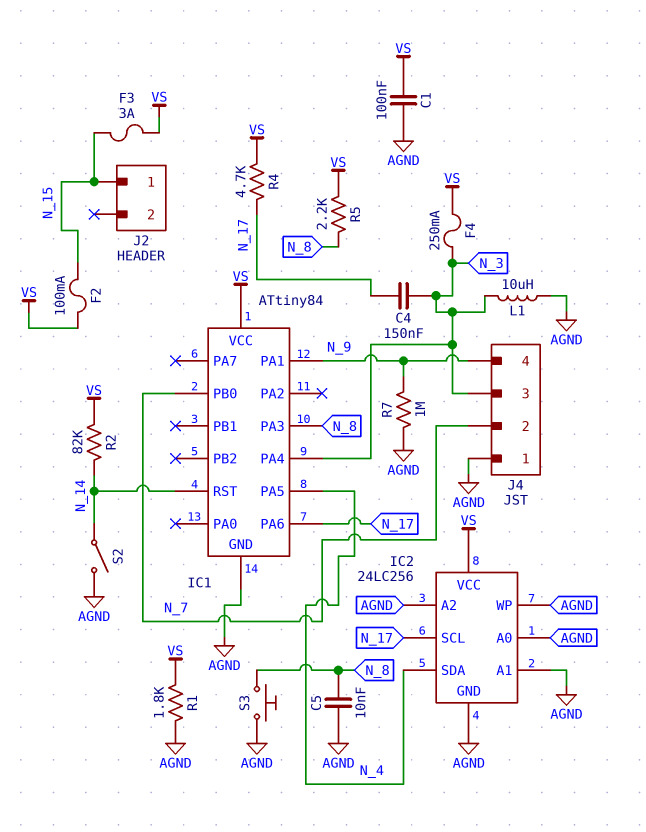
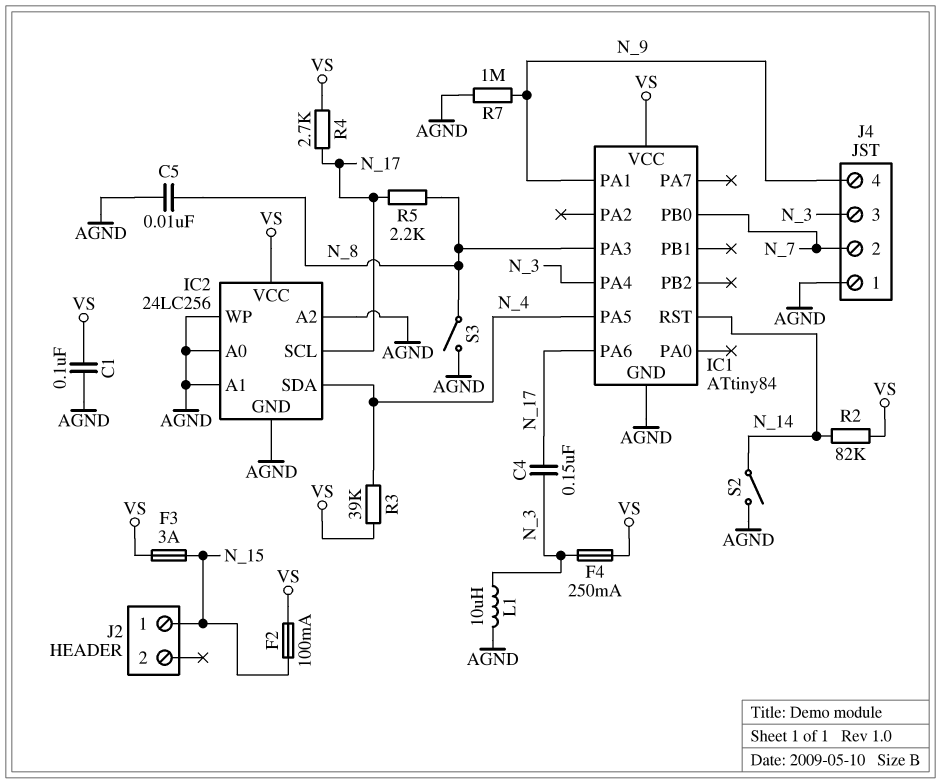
R1: 1.8k (AGND, VS) -> none
R3: none -> 39k (N_4, VS)
R4: 4.7k (N_17, VS) -> 2.7k (N_17, VS)
R5: 2.2k (N_8, VS) -> 2.2k (N_8, N_17)
S3: button (AGND, N_8) -> switch (AGND, N_8)

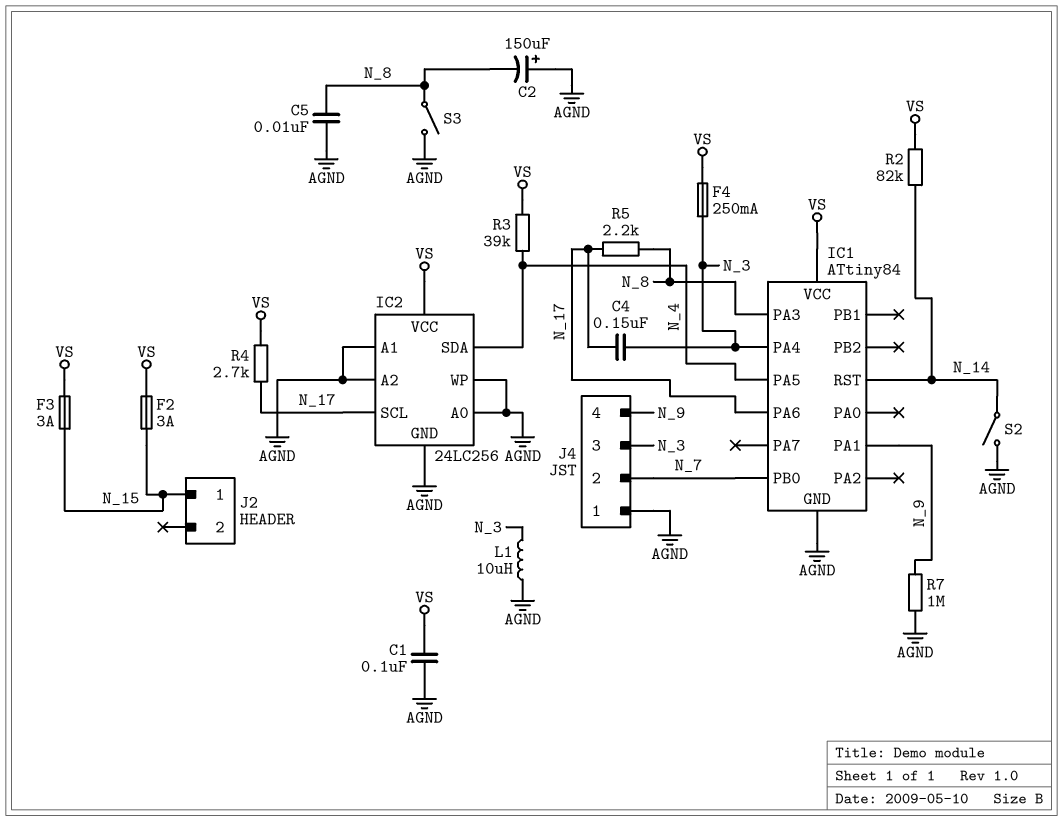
C2: none -> 150uF (plus AGND, minus N_8)
F2: 100mA (N_15, VS) -> 3A (N_15, VS)

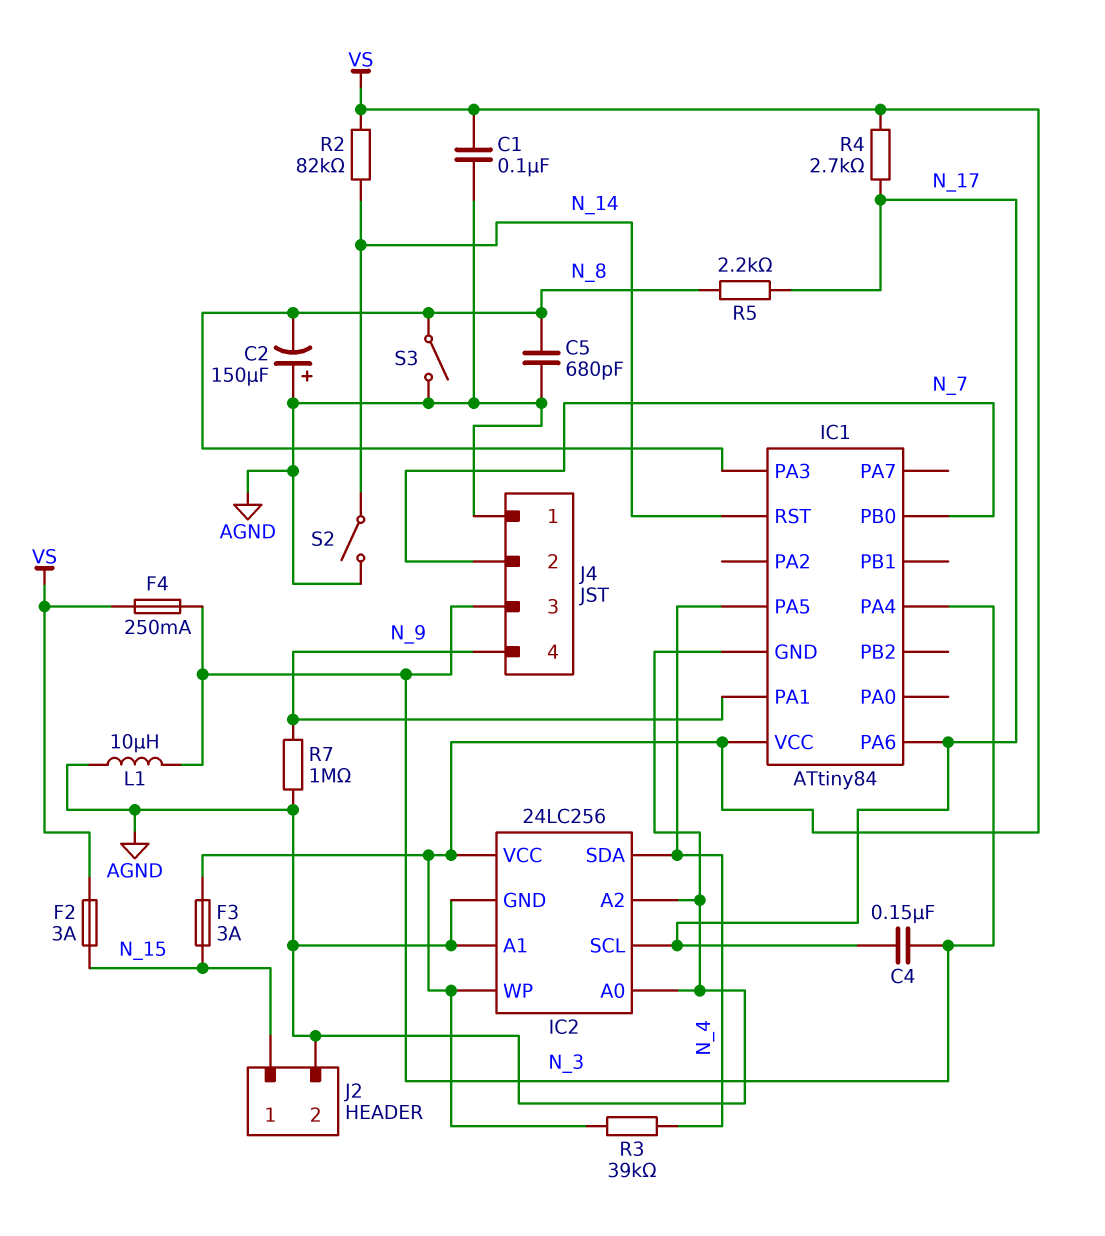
C5: 10nF (AGND, N_8) -> 680pF (AGND, N_8)
IC2 pin WP: AGND -> VS
J2 pin 2: none -> AGND

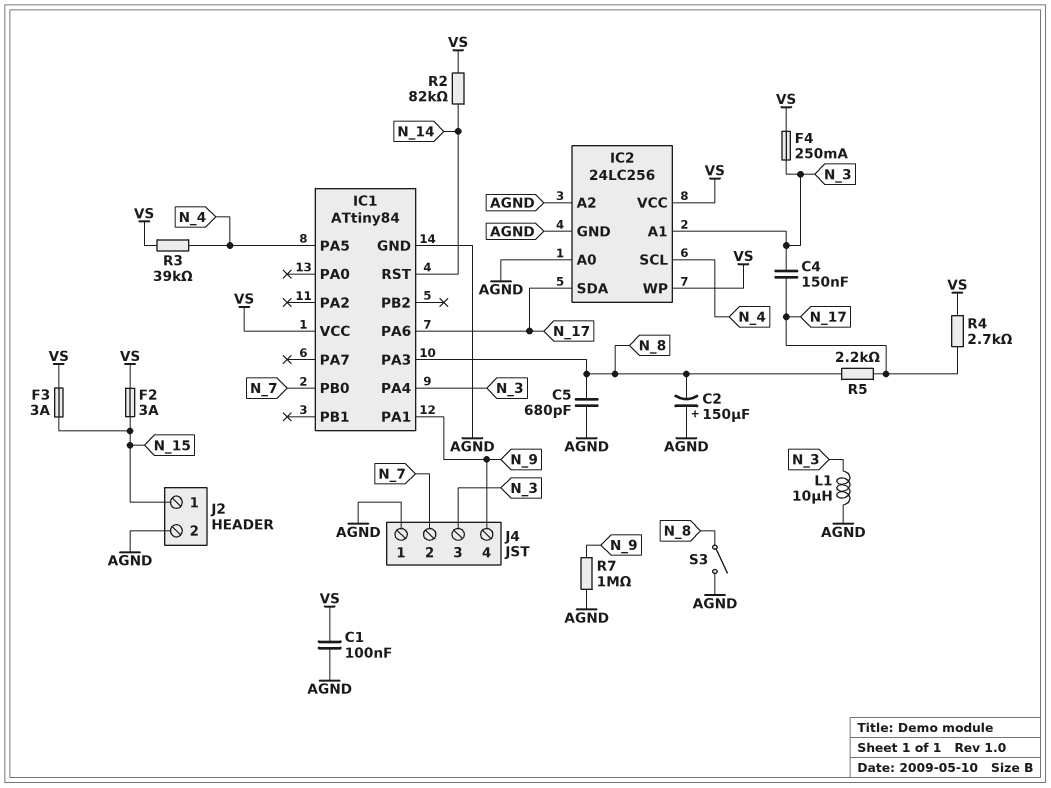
IC2 pin A1: AGND -> N_3
IC2 pin SCL: N_17 -> N_4
IC2 pin SDA: N_4 -> N_17
S2: switch (AGND, N_14) -> none

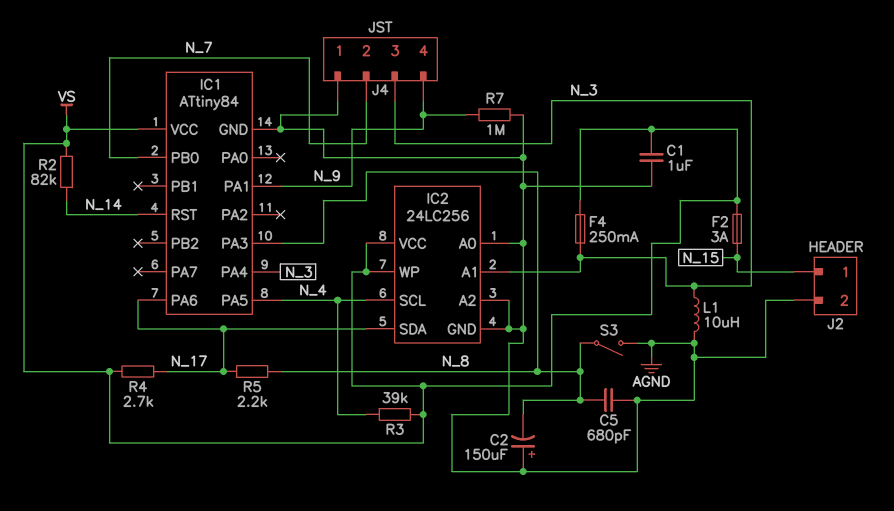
C1: 100nF (AGND, VS) -> 1uF (AGND, VS)
C4: 150nF (N_3, N_17) -> none
F3: 3A (N_15, VS) -> none

